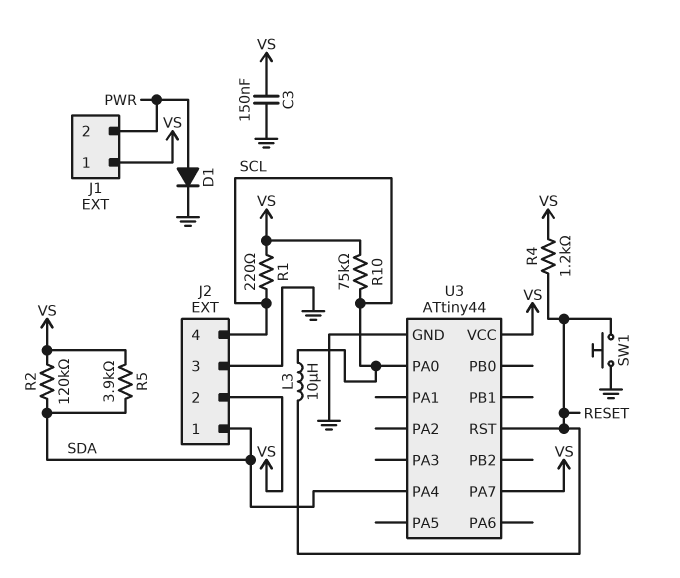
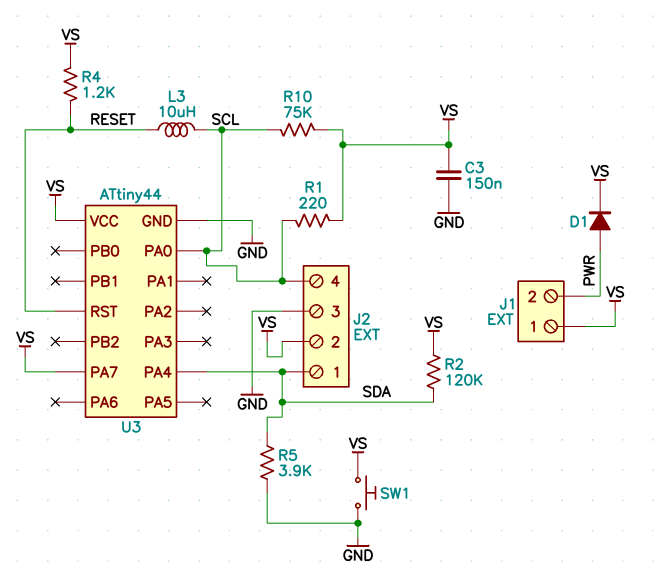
D1: diode (A PWR, K GND) -> diode (A PWR, K VS)
R5: 3.9k (SDA, VS) -> 3.9k (GND, SDA)
SW1: button (GND, RESET) -> button (GND, VS)

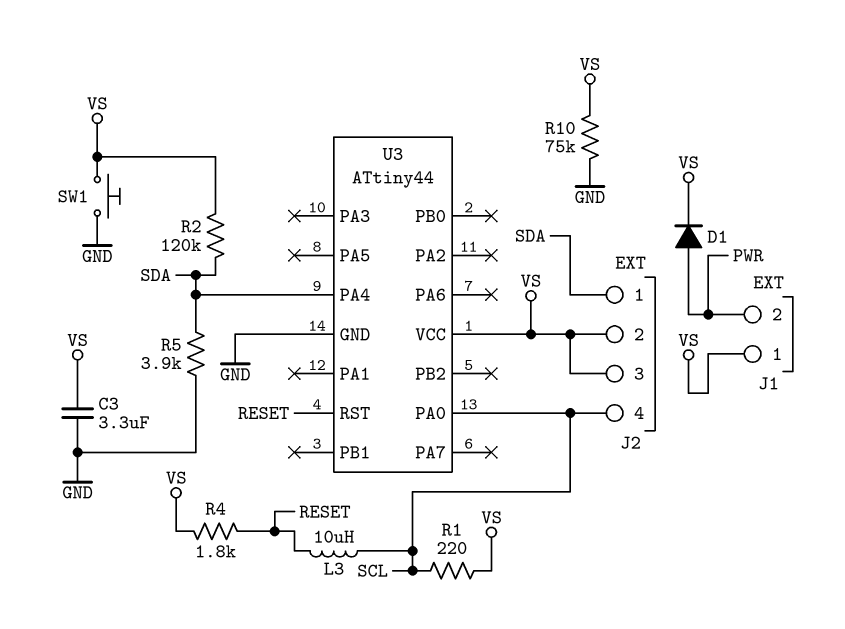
C3: 150nF (GND, VS) -> 3.3uF (GND, VS)
J2 pin 3: GND -> VS
R4: 1.2k (RESET, VS) -> 1.8k (RESET, VS)
R10: 75k (SCL, VS) -> 75k (GND, VS)
U3 pin PA7: VS -> none

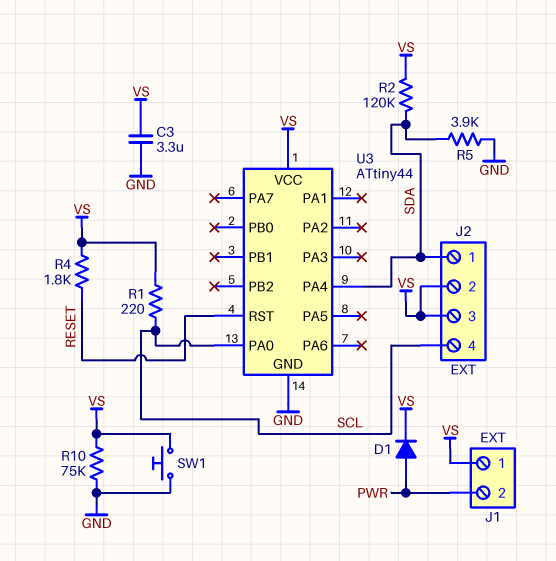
L3: 10uH (RESET, SCL) -> none

